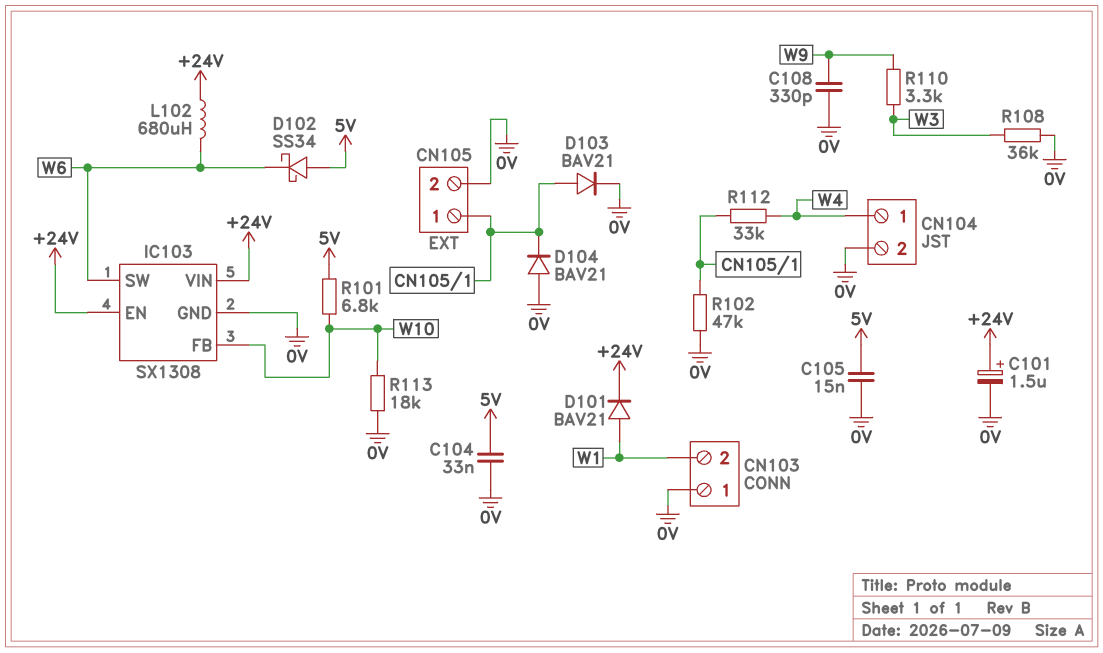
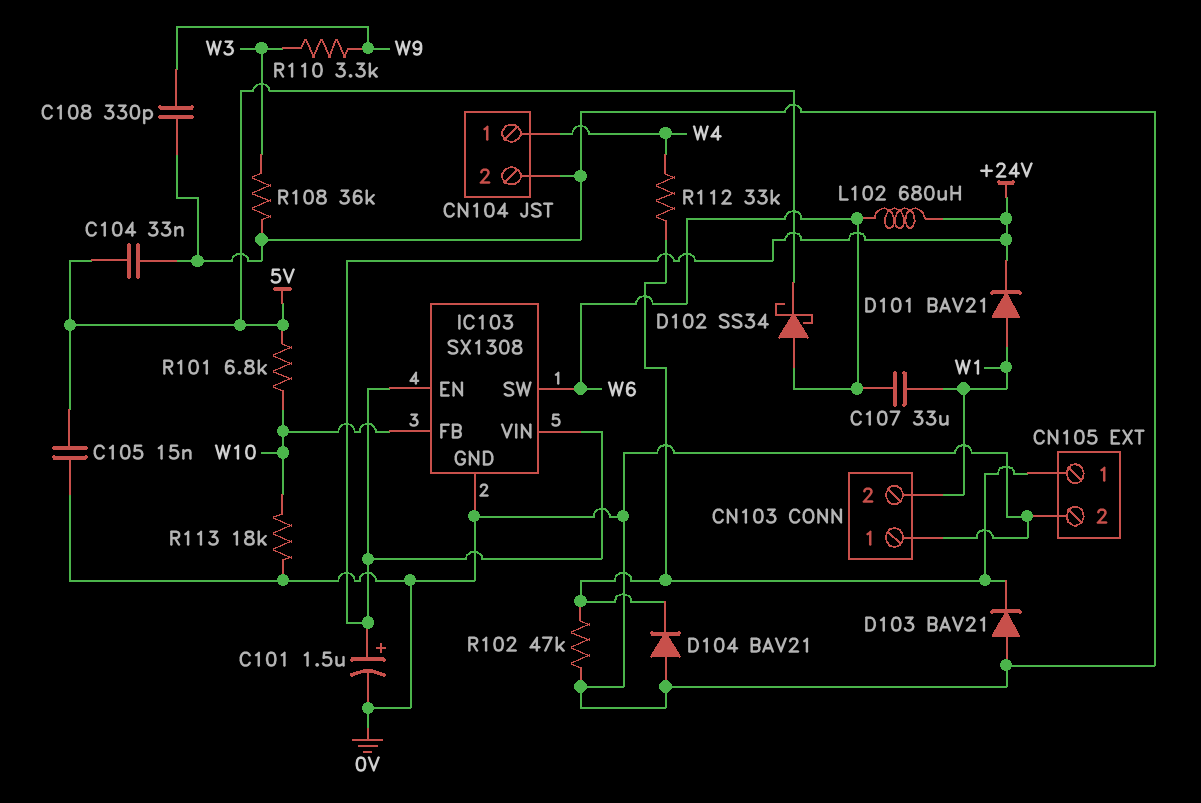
C107: none -> 33uF (W1, W6)
D102: schottky SS34 (A 5V, K W6) -> schottky SS34 (A W6, K 5V)
D103: diode BAV21 (A CN105/1, K 0V) -> diode BAV21 (A 0V, K CN105/1)

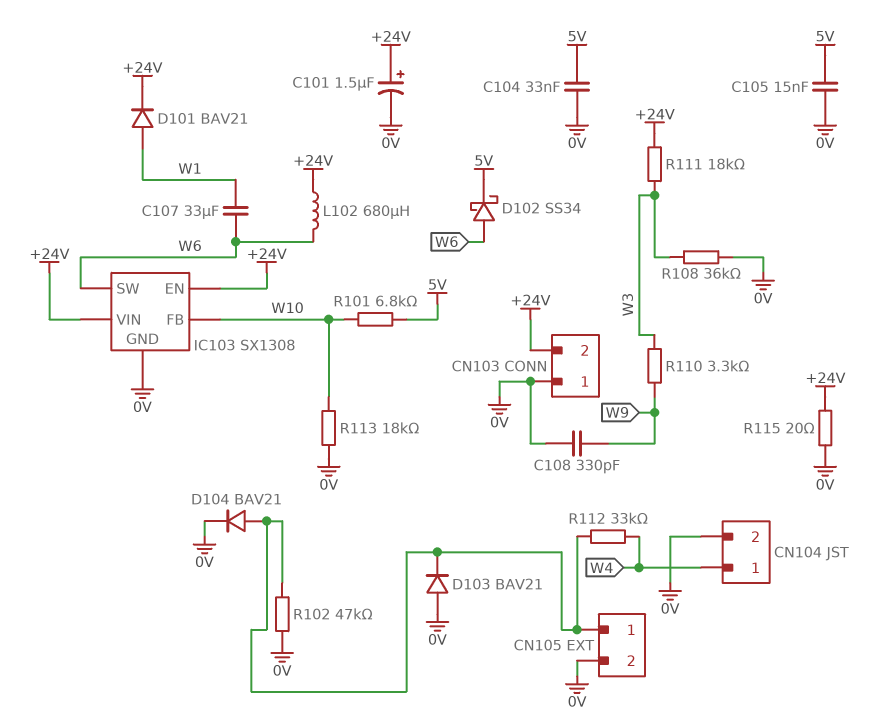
CN103 pin 2: W1 -> +24V
D104: diode BAV21 (A 0V, K CN105/1) -> diode BAV21 (A CN105/1, K 0V)
R111: none -> 18k (+24V, W3)
R115: none -> 20 (+24V, 0V)

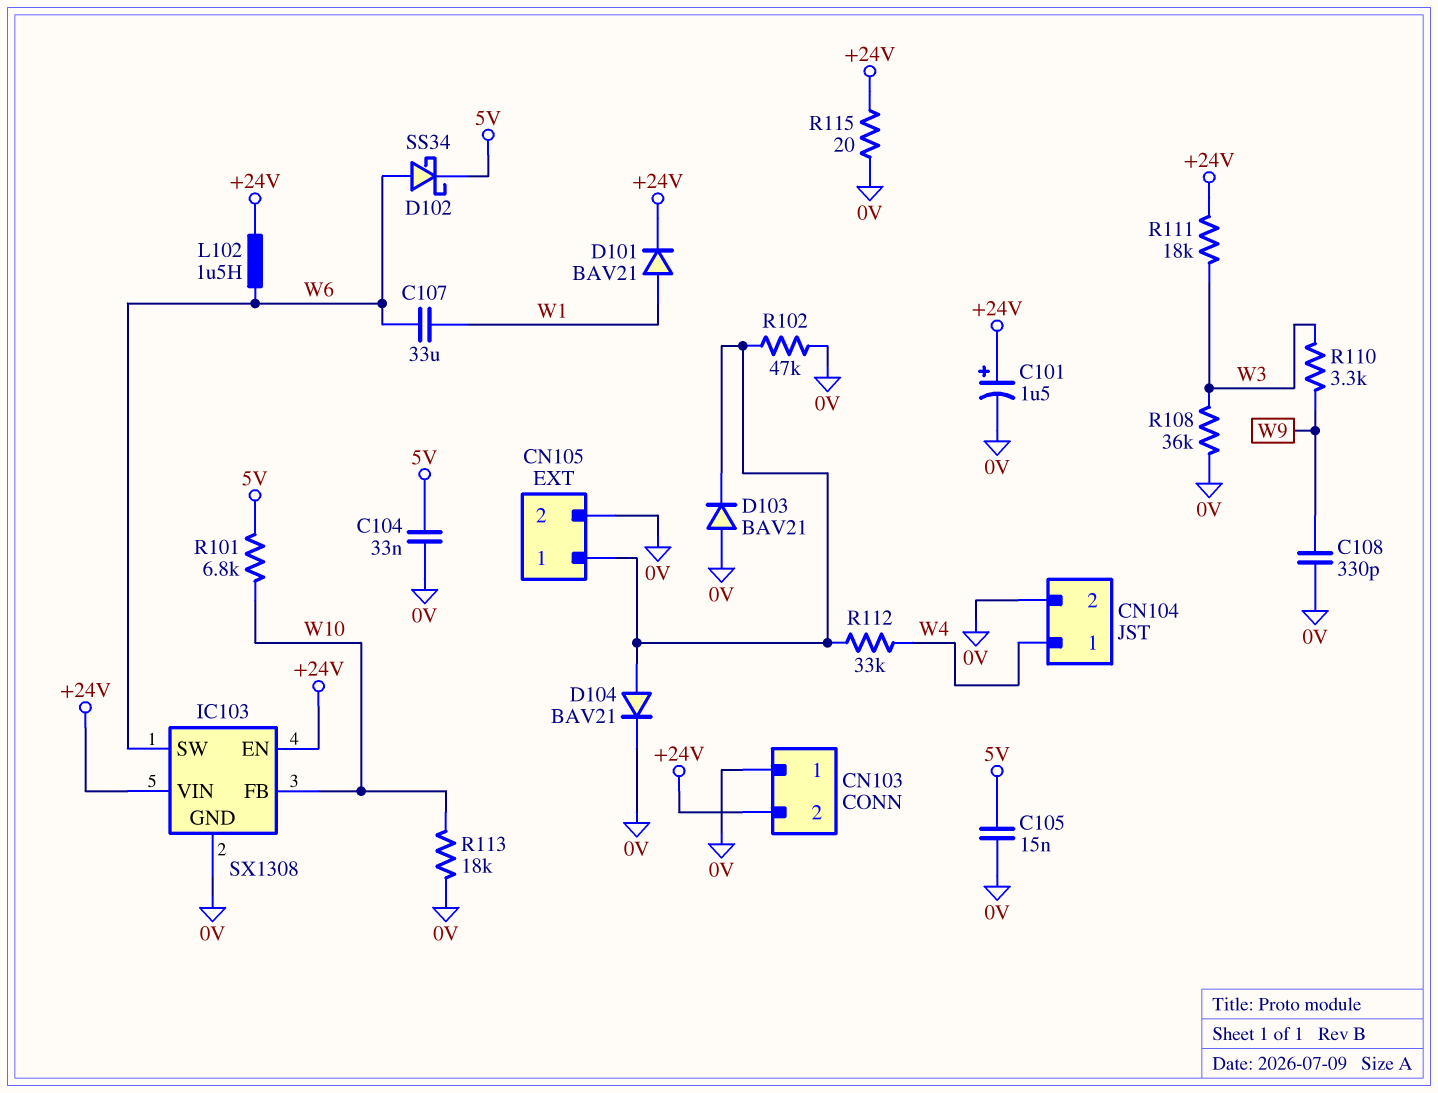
L102: 680uH (+24V, W6) -> 1.5uH (+24V, W6)

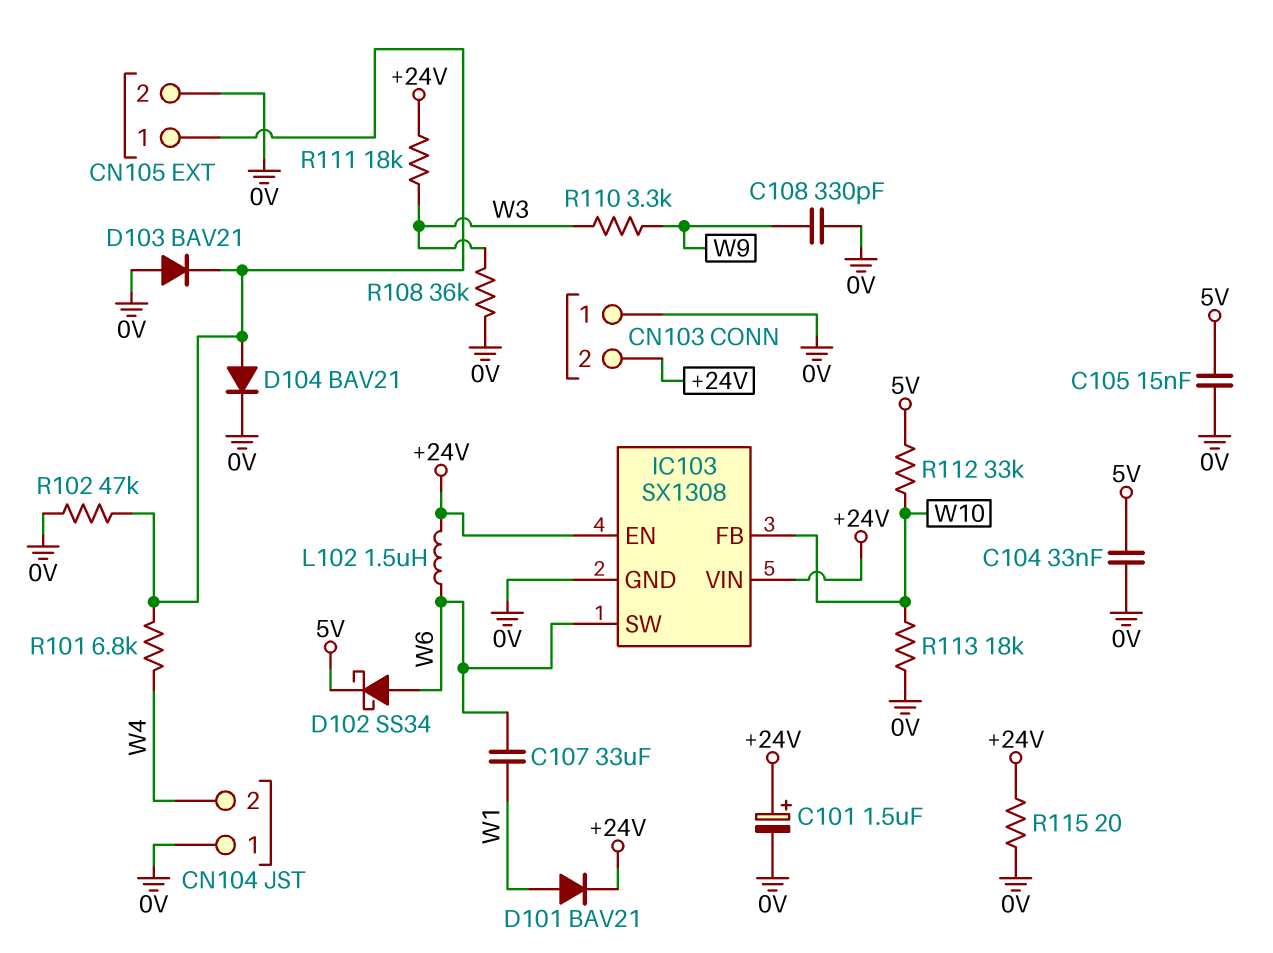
CN104 pin 1: W4 -> 0V
CN104 pin 2: 0V -> W4
R101: 6.8k (5V, W10) -> 6.8k (CN105/1, W4)
R112: 33k (CN105/1, W4) -> 33k (5V, W10)

